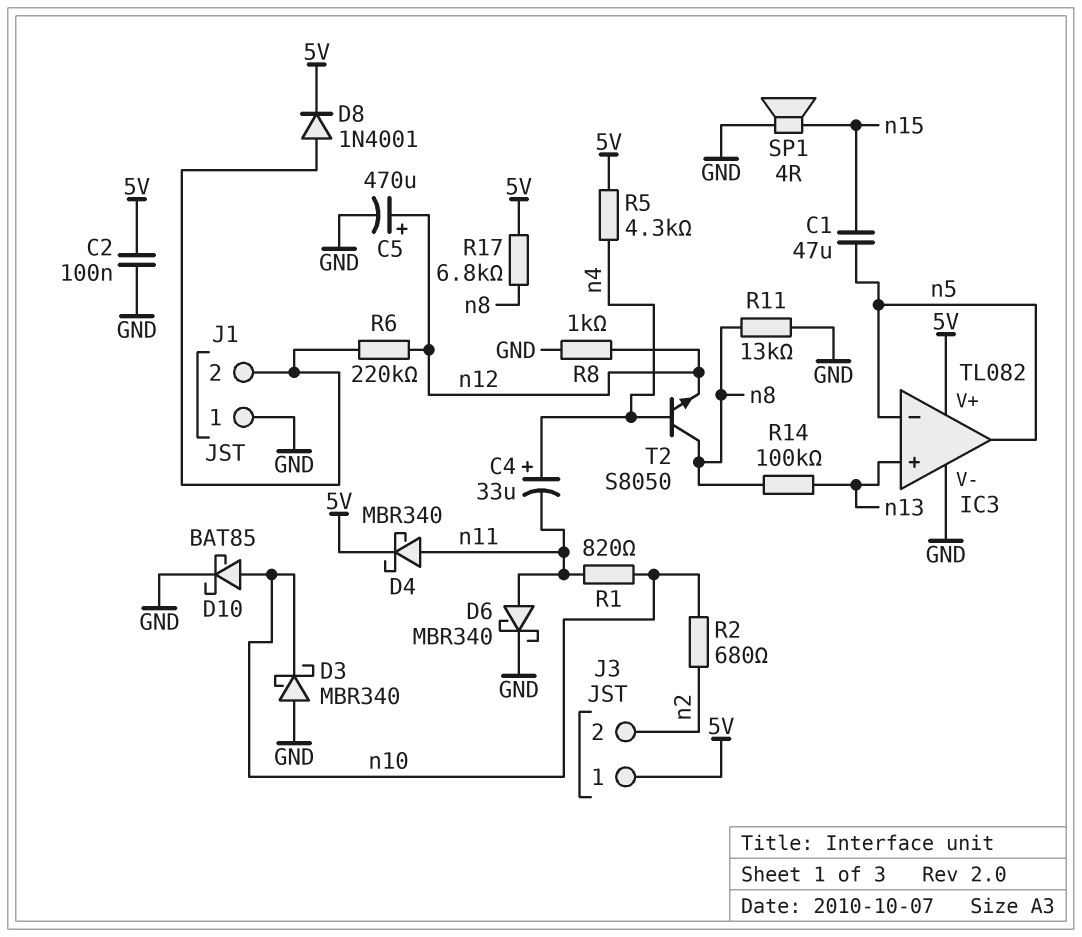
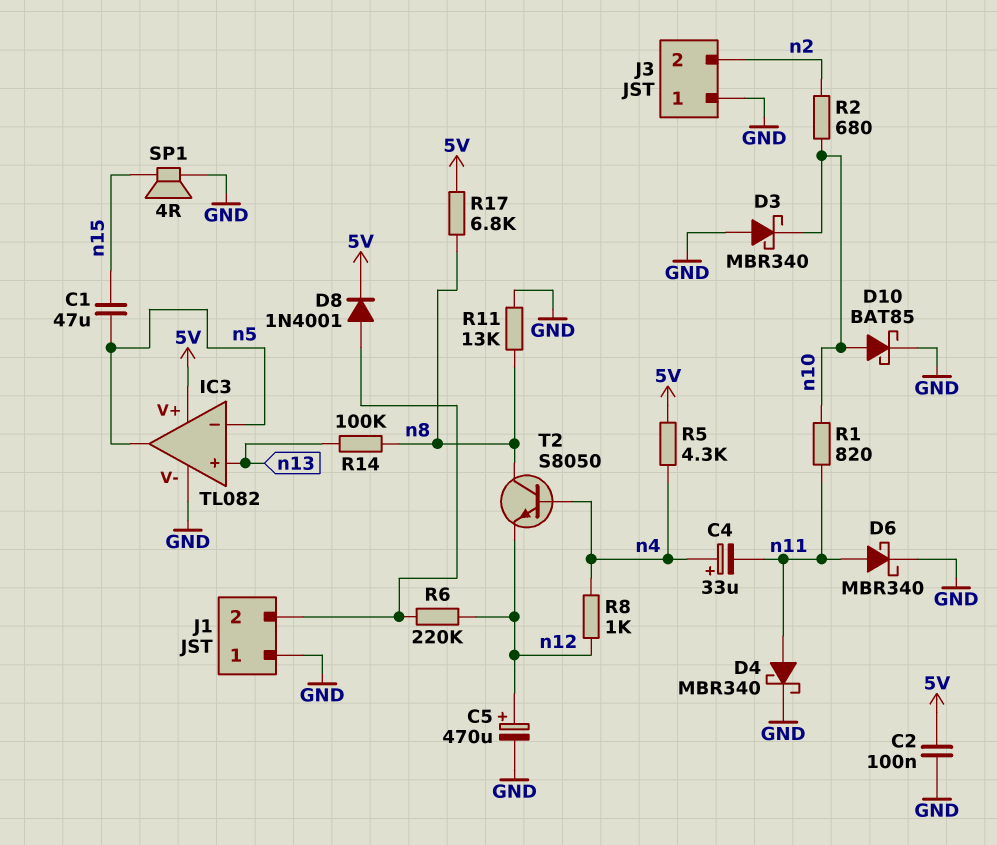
D4: schottky MBR340 (A n11, K 5V) -> schottky MBR340 (A n11, K GND)
J3 pin 1: 5V -> GND
R8: 1k (GND, n12) -> 1k (n4, n12)

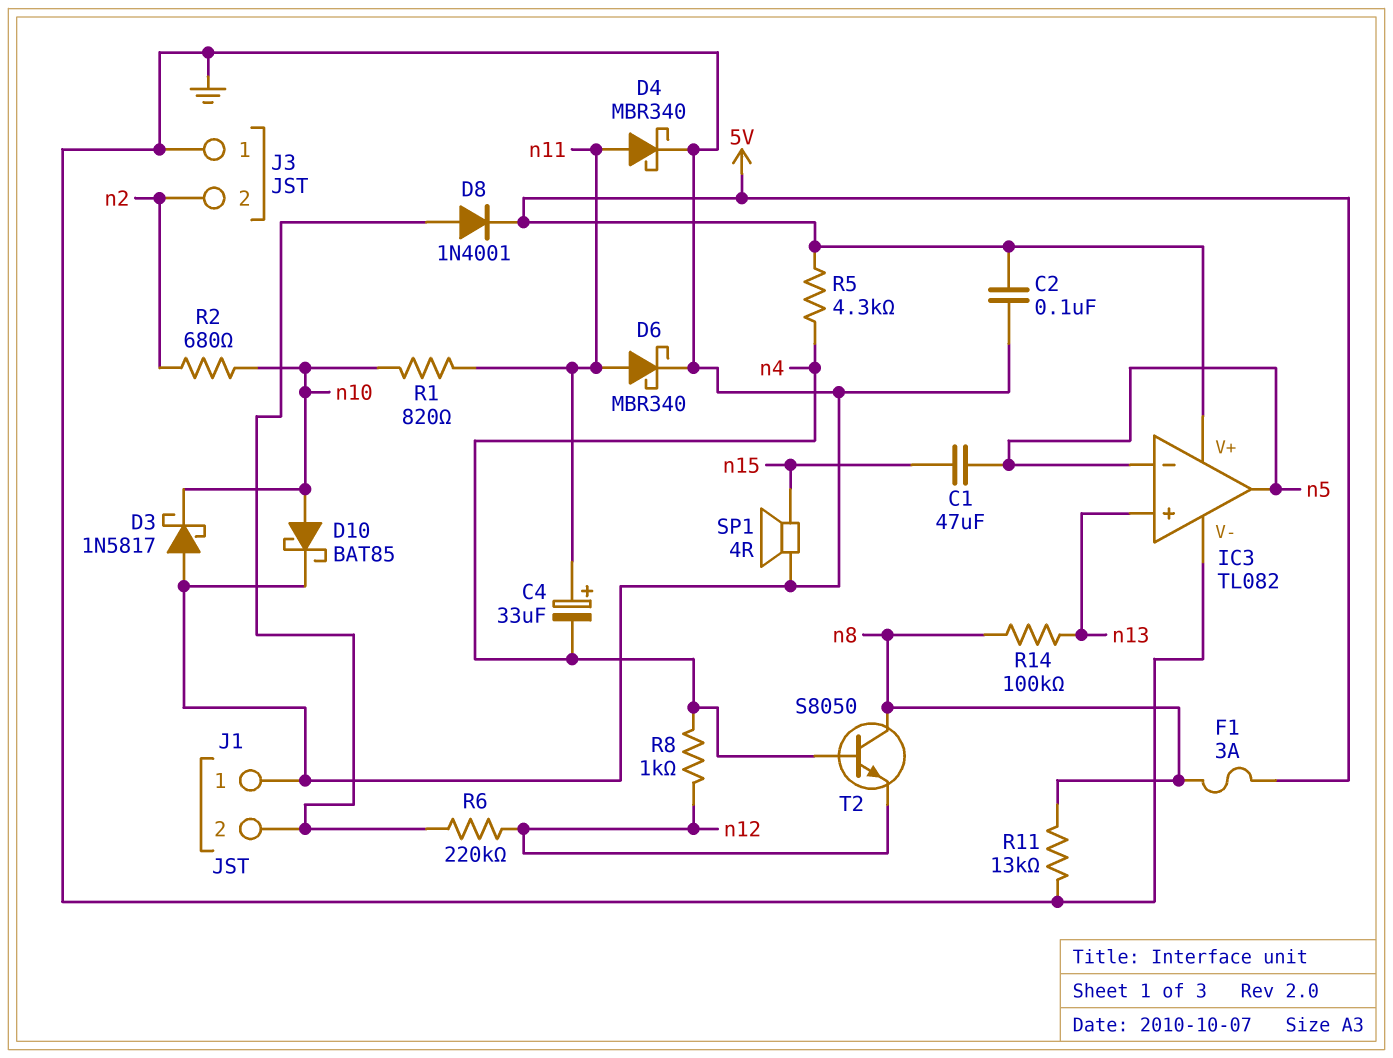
C4: 33uF (plus n4, minus n11) -> 33uF (plus n11, minus n4)
C5: 470uF (plus n12, minus GND) -> none
D3: schottky MBR340 (A GND, K n10) -> schottky 1N5817 (A GND, K n10)
F1: none -> 3A (5V, n8)
R17: 6.8k (5V, n8) -> none

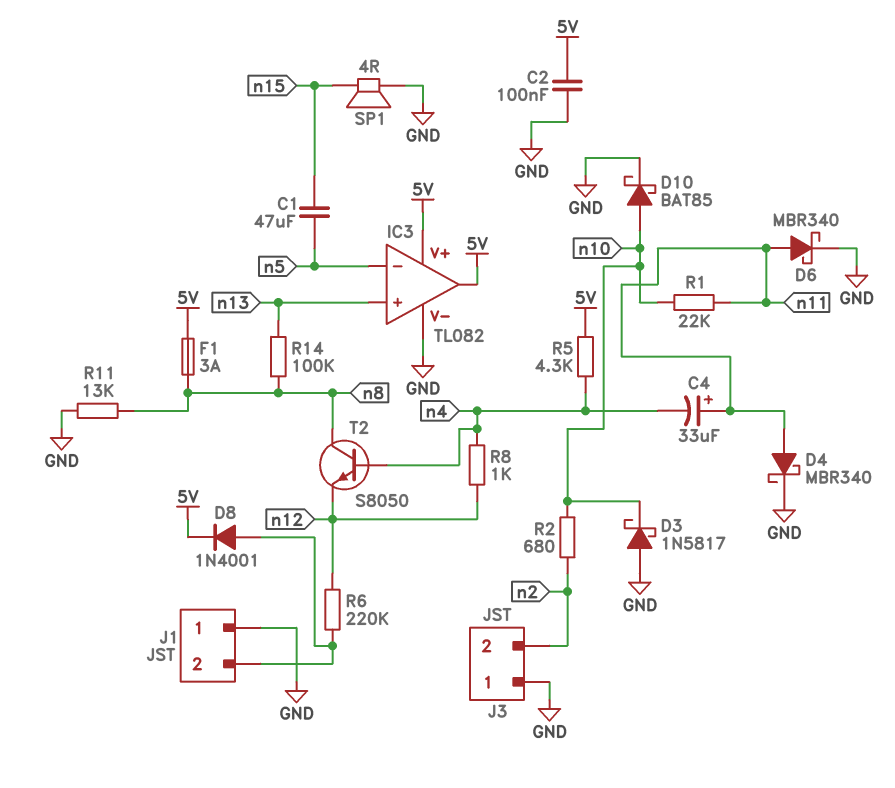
IC3 pin out: n5 -> 5V
R1: 820 (n10, n11) -> 22k (n10, n11)

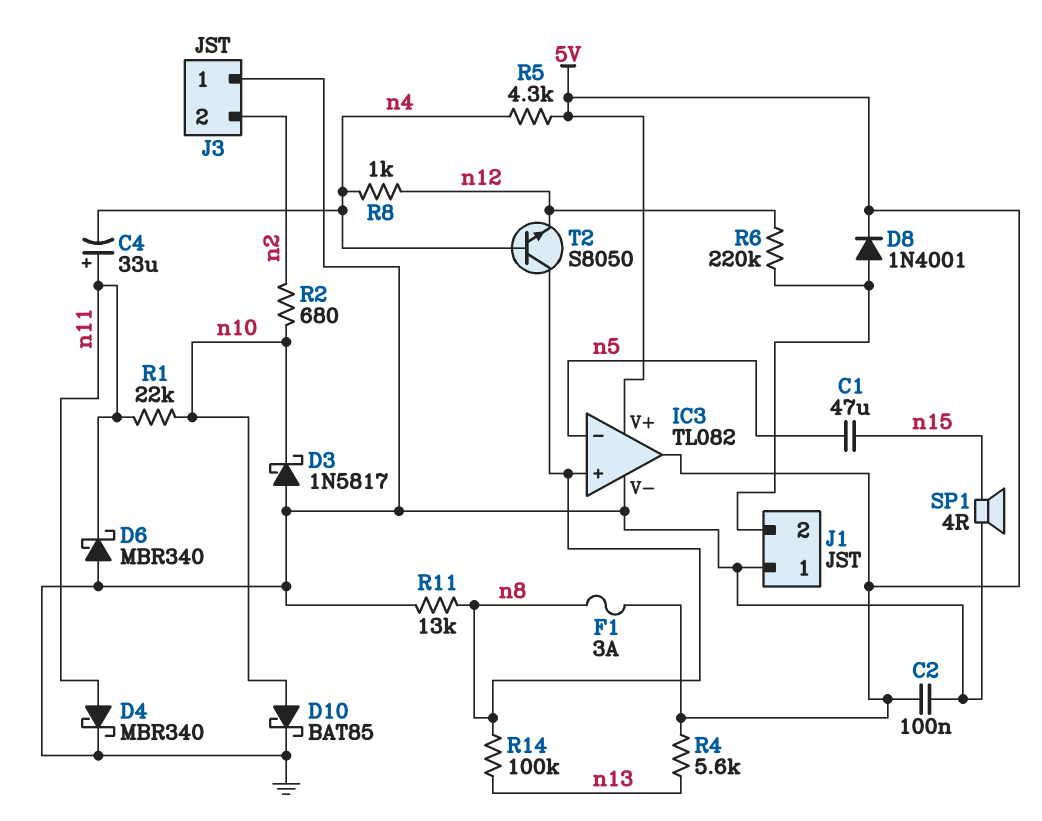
D6: schottky MBR340 (A n11, K GND) -> schottky MBR340 (A GND, K n11)
IC3 pin in+: n13 -> n8
R4: none -> 5.6k (5V, n13)

